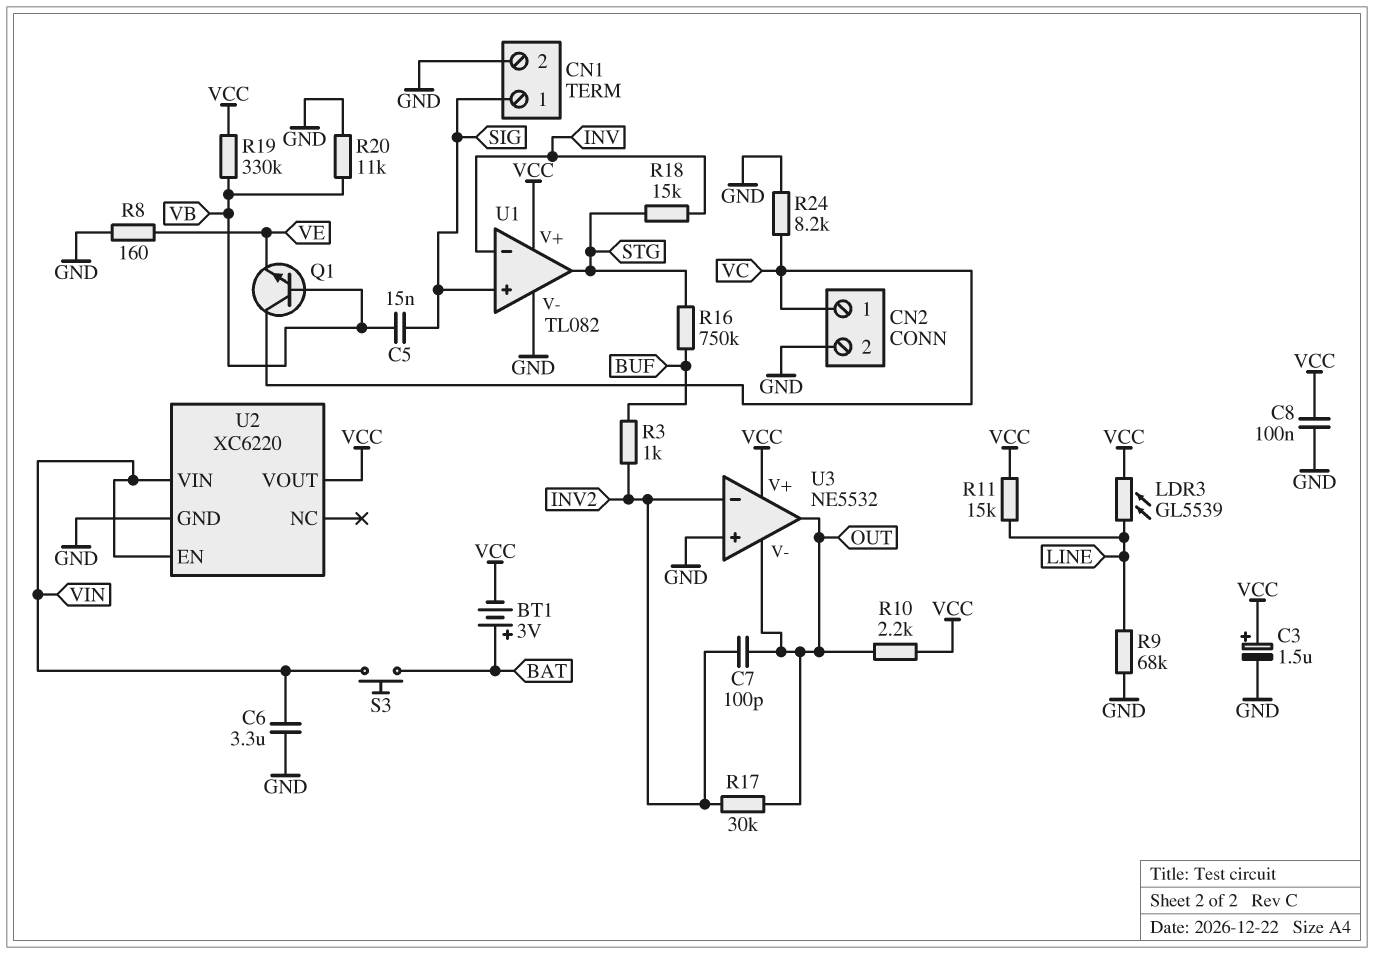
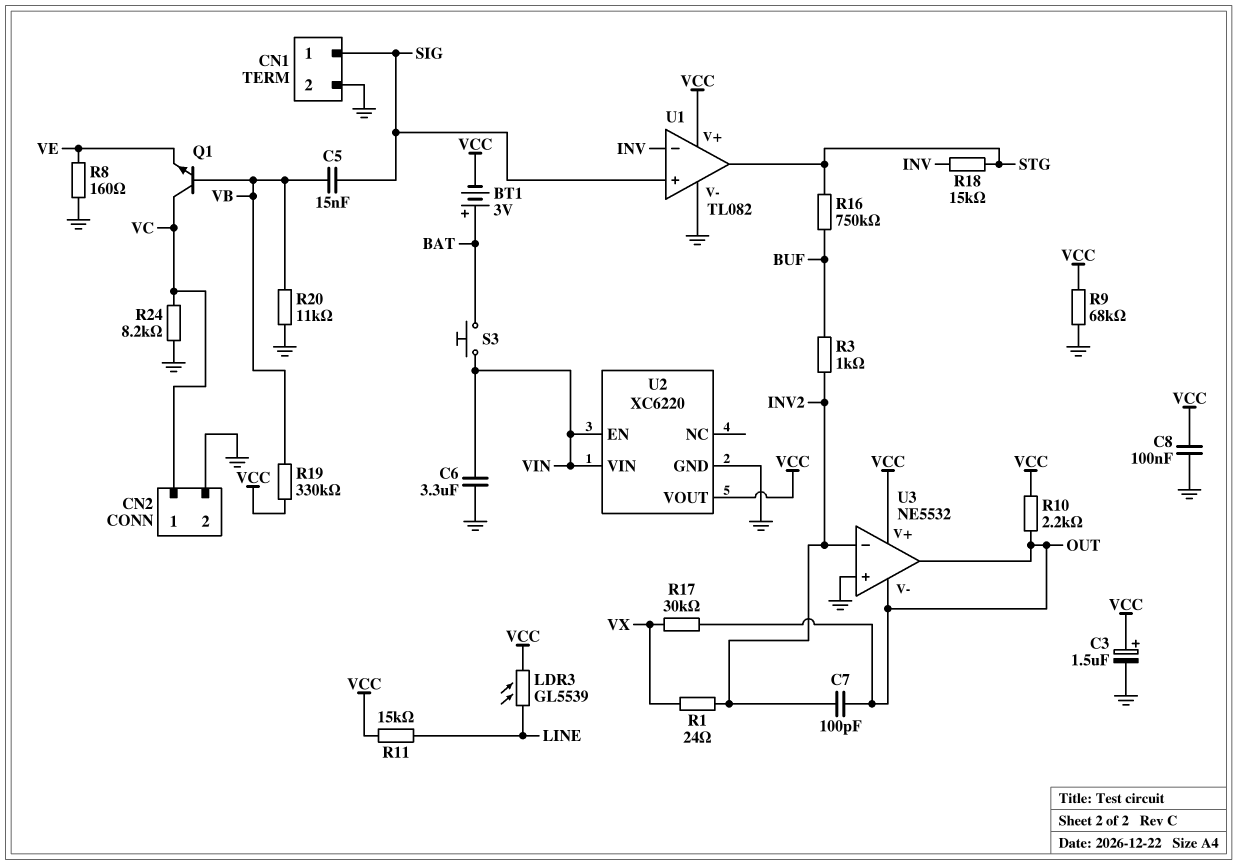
R1: none -> 24 (INV2, VX)
R9: 68k (GND, LINE) -> 68k (GND, VCC)
R17: 30k (INV2, OUT) -> 30k (OUT, VX)

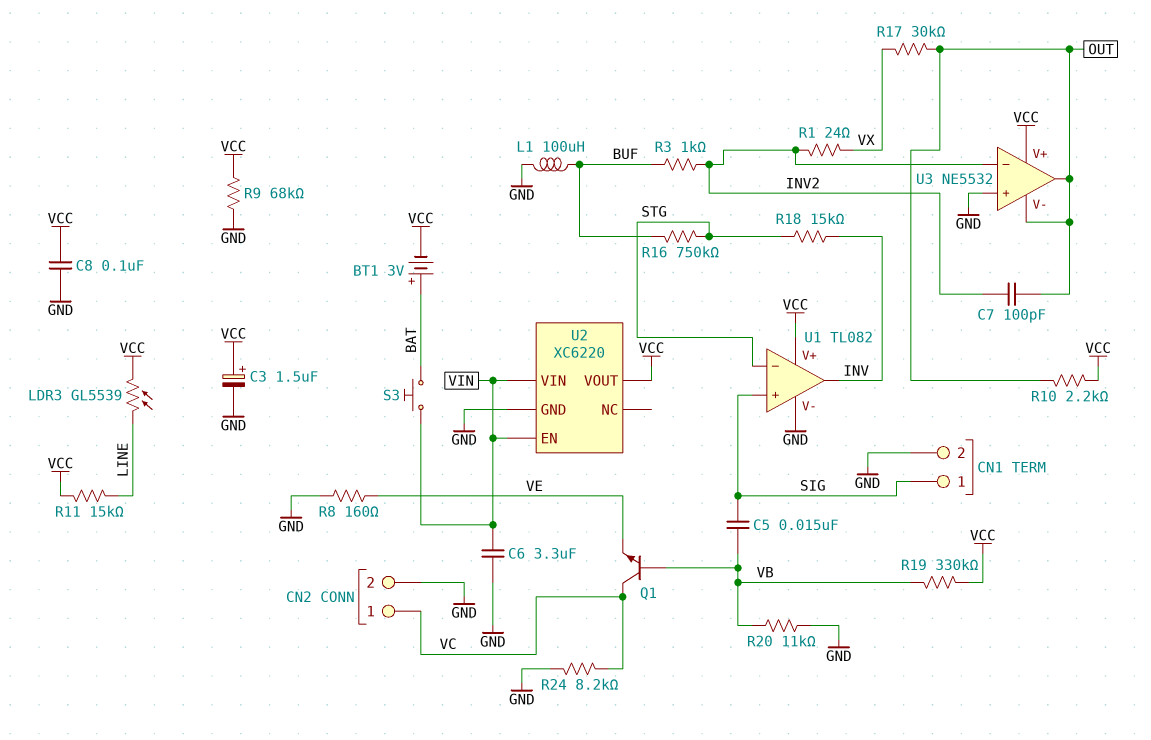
L1: none -> 100uH (BUF, GND)
U1 pin in-: INV -> STG
U1 pin out: STG -> INV

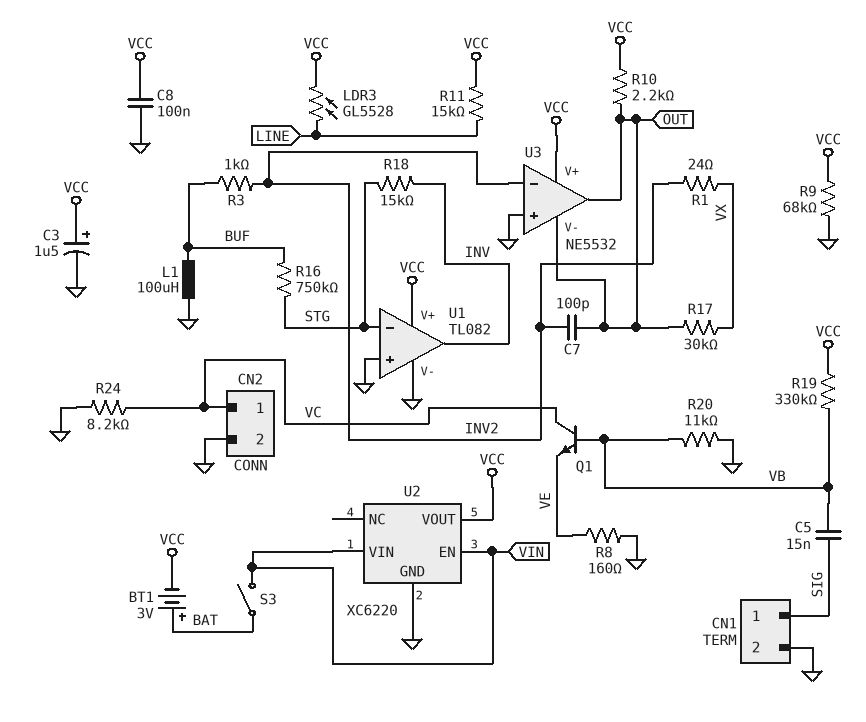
C6: 3.3uF (GND, VIN) -> none
LDR3: GL5539 (LINE, VCC) -> GL5528 (LINE, VCC)
S3: button (BAT, VIN) -> switch (BAT, VIN)
U1 pin in+: SIG -> GND

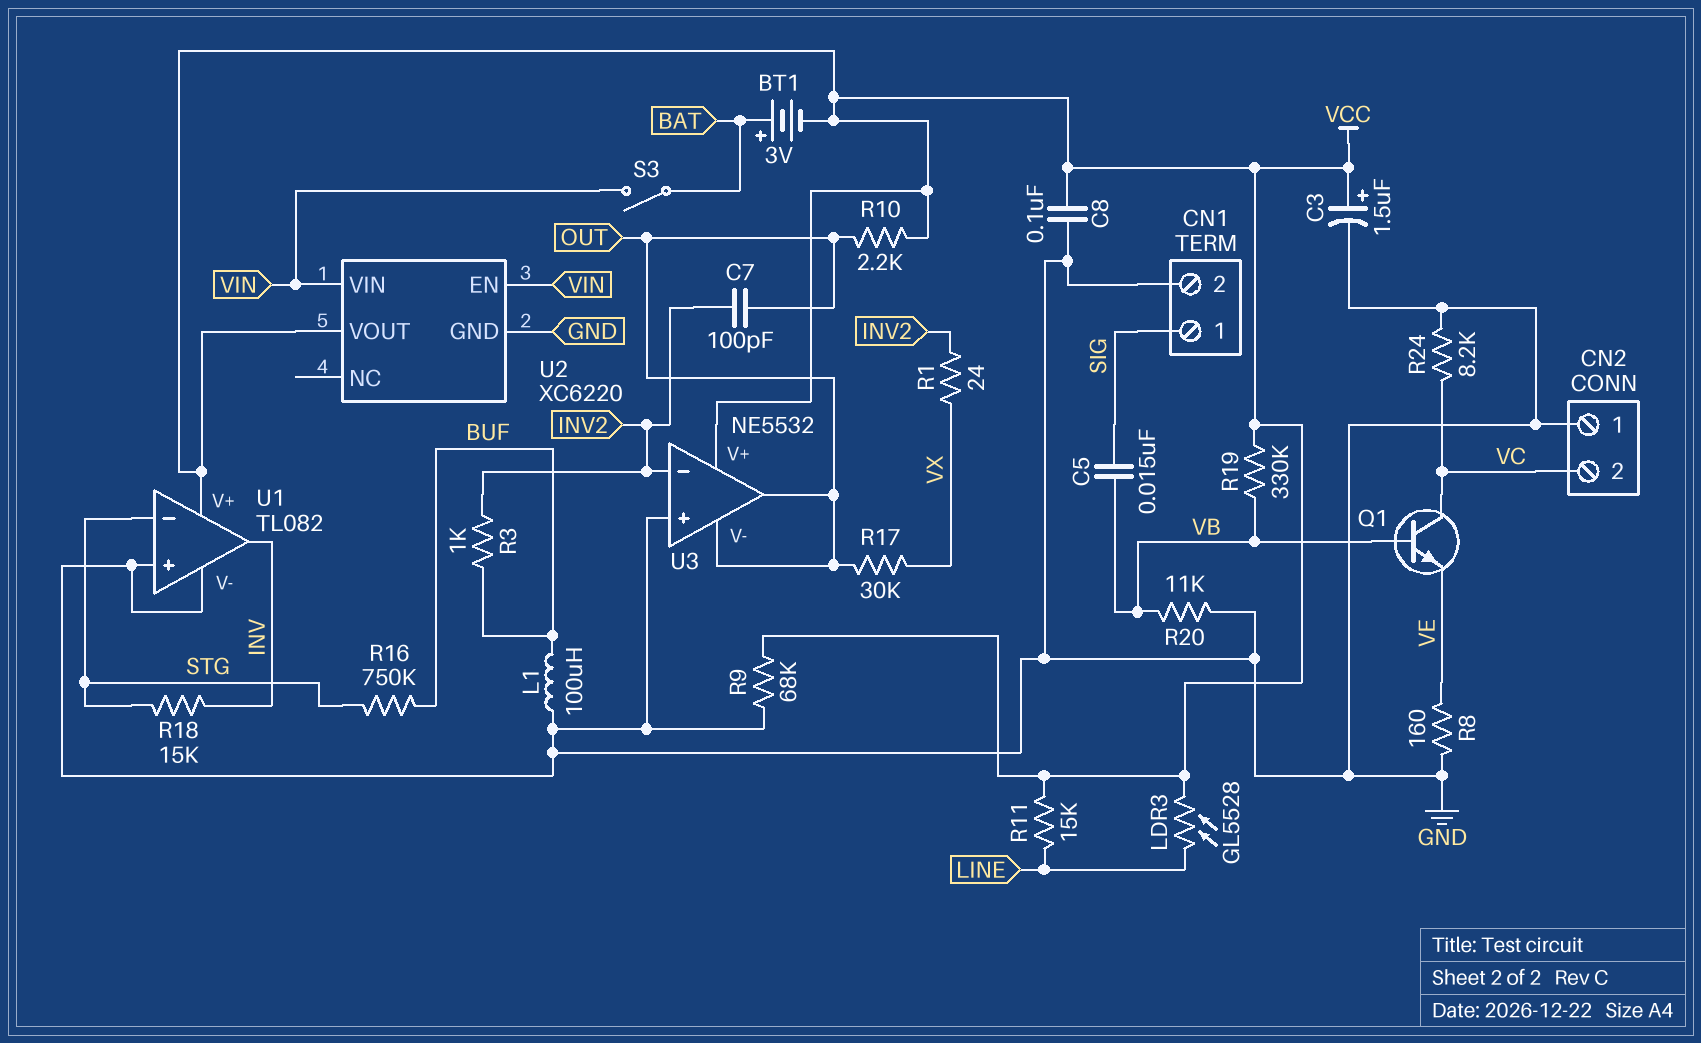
CN2 pin 1: VC -> GND
CN2 pin 2: GND -> VC

